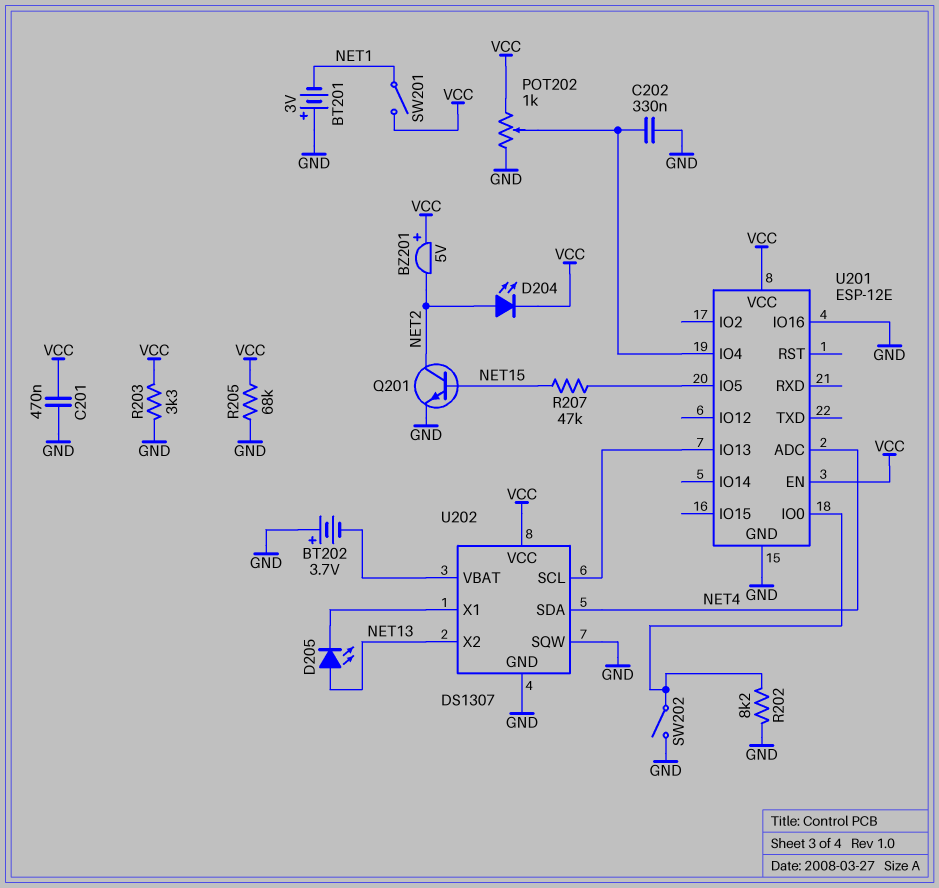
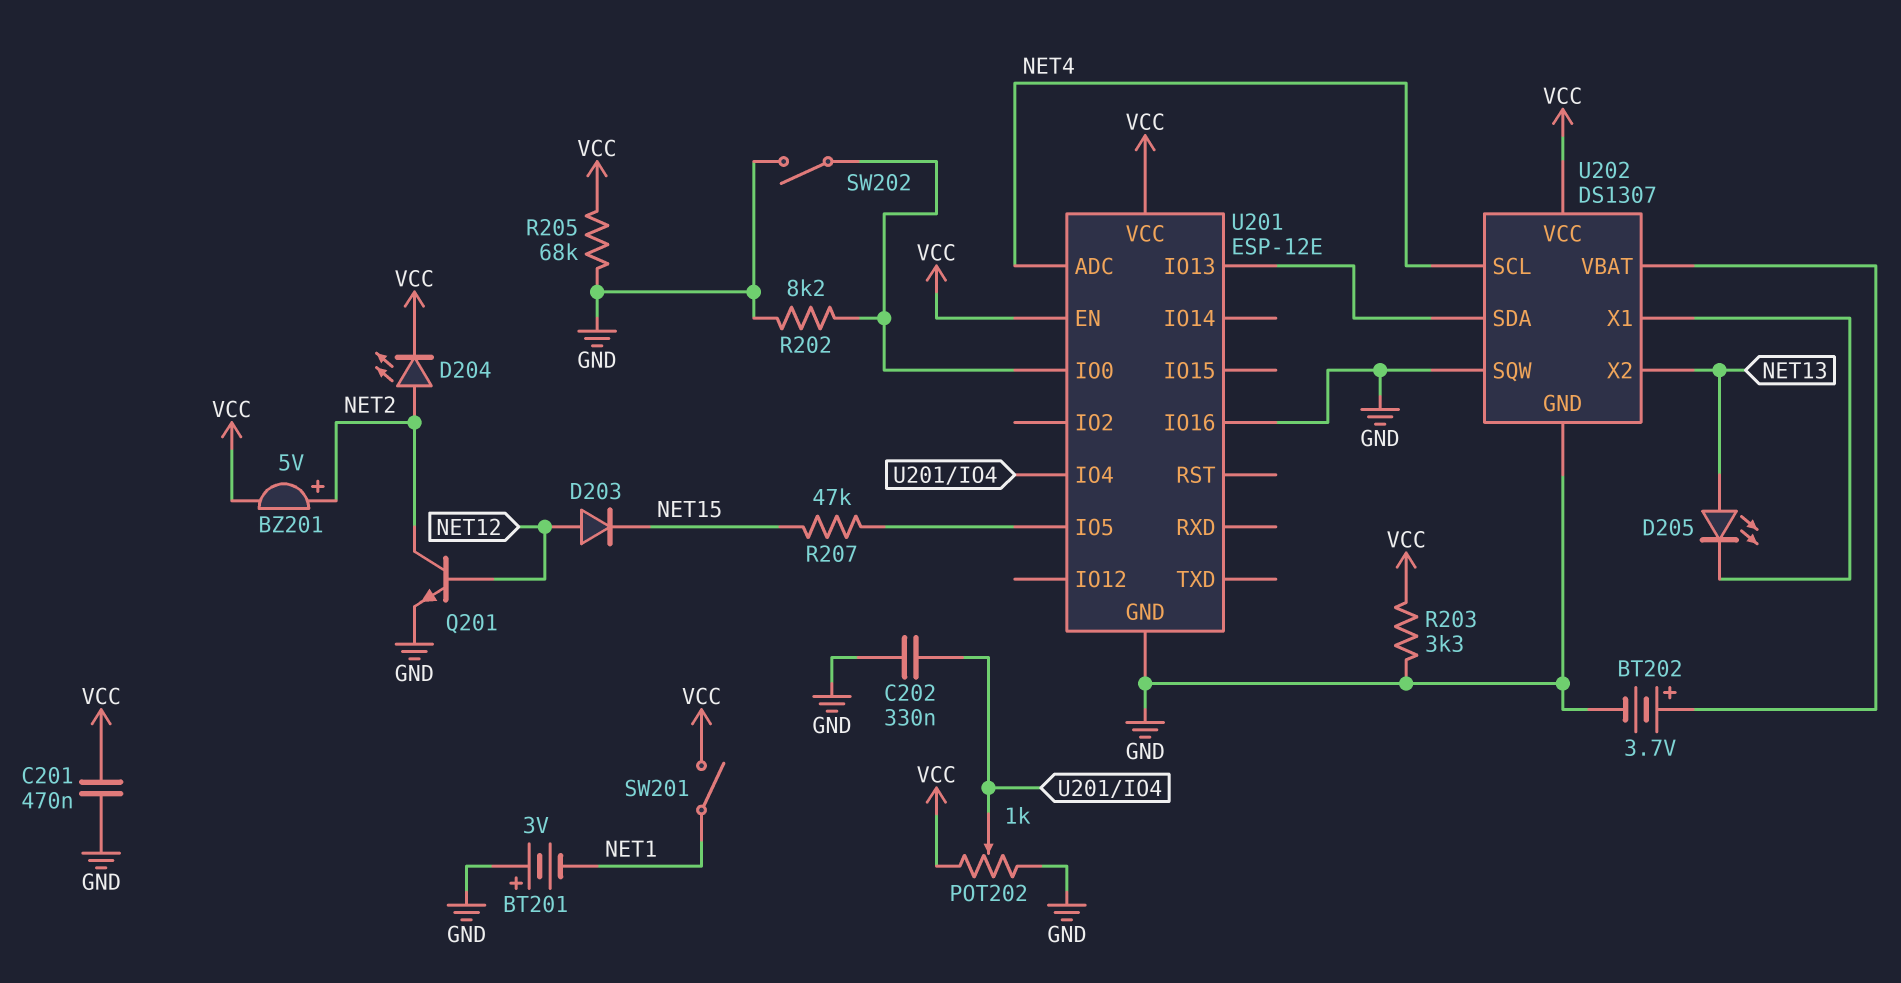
BT202: 3.7V (plus GND, minus U202/VBAT) -> 3.7V (plus U202/VBAT, minus GND)
BZ201: buzzer 5V (plus VCC, minus NET2) -> buzzer 5V (plus NET2, minus VCC)
D203: none -> diode (A NET12, K NET15)
Q201: NPN (B NET15, C NET2, E GND) -> NPN (B NET12, C NET2, E GND)
U202 pin SCL: U201/IO13 -> NET4
U202 pin SDA: NET4 -> U201/IO13

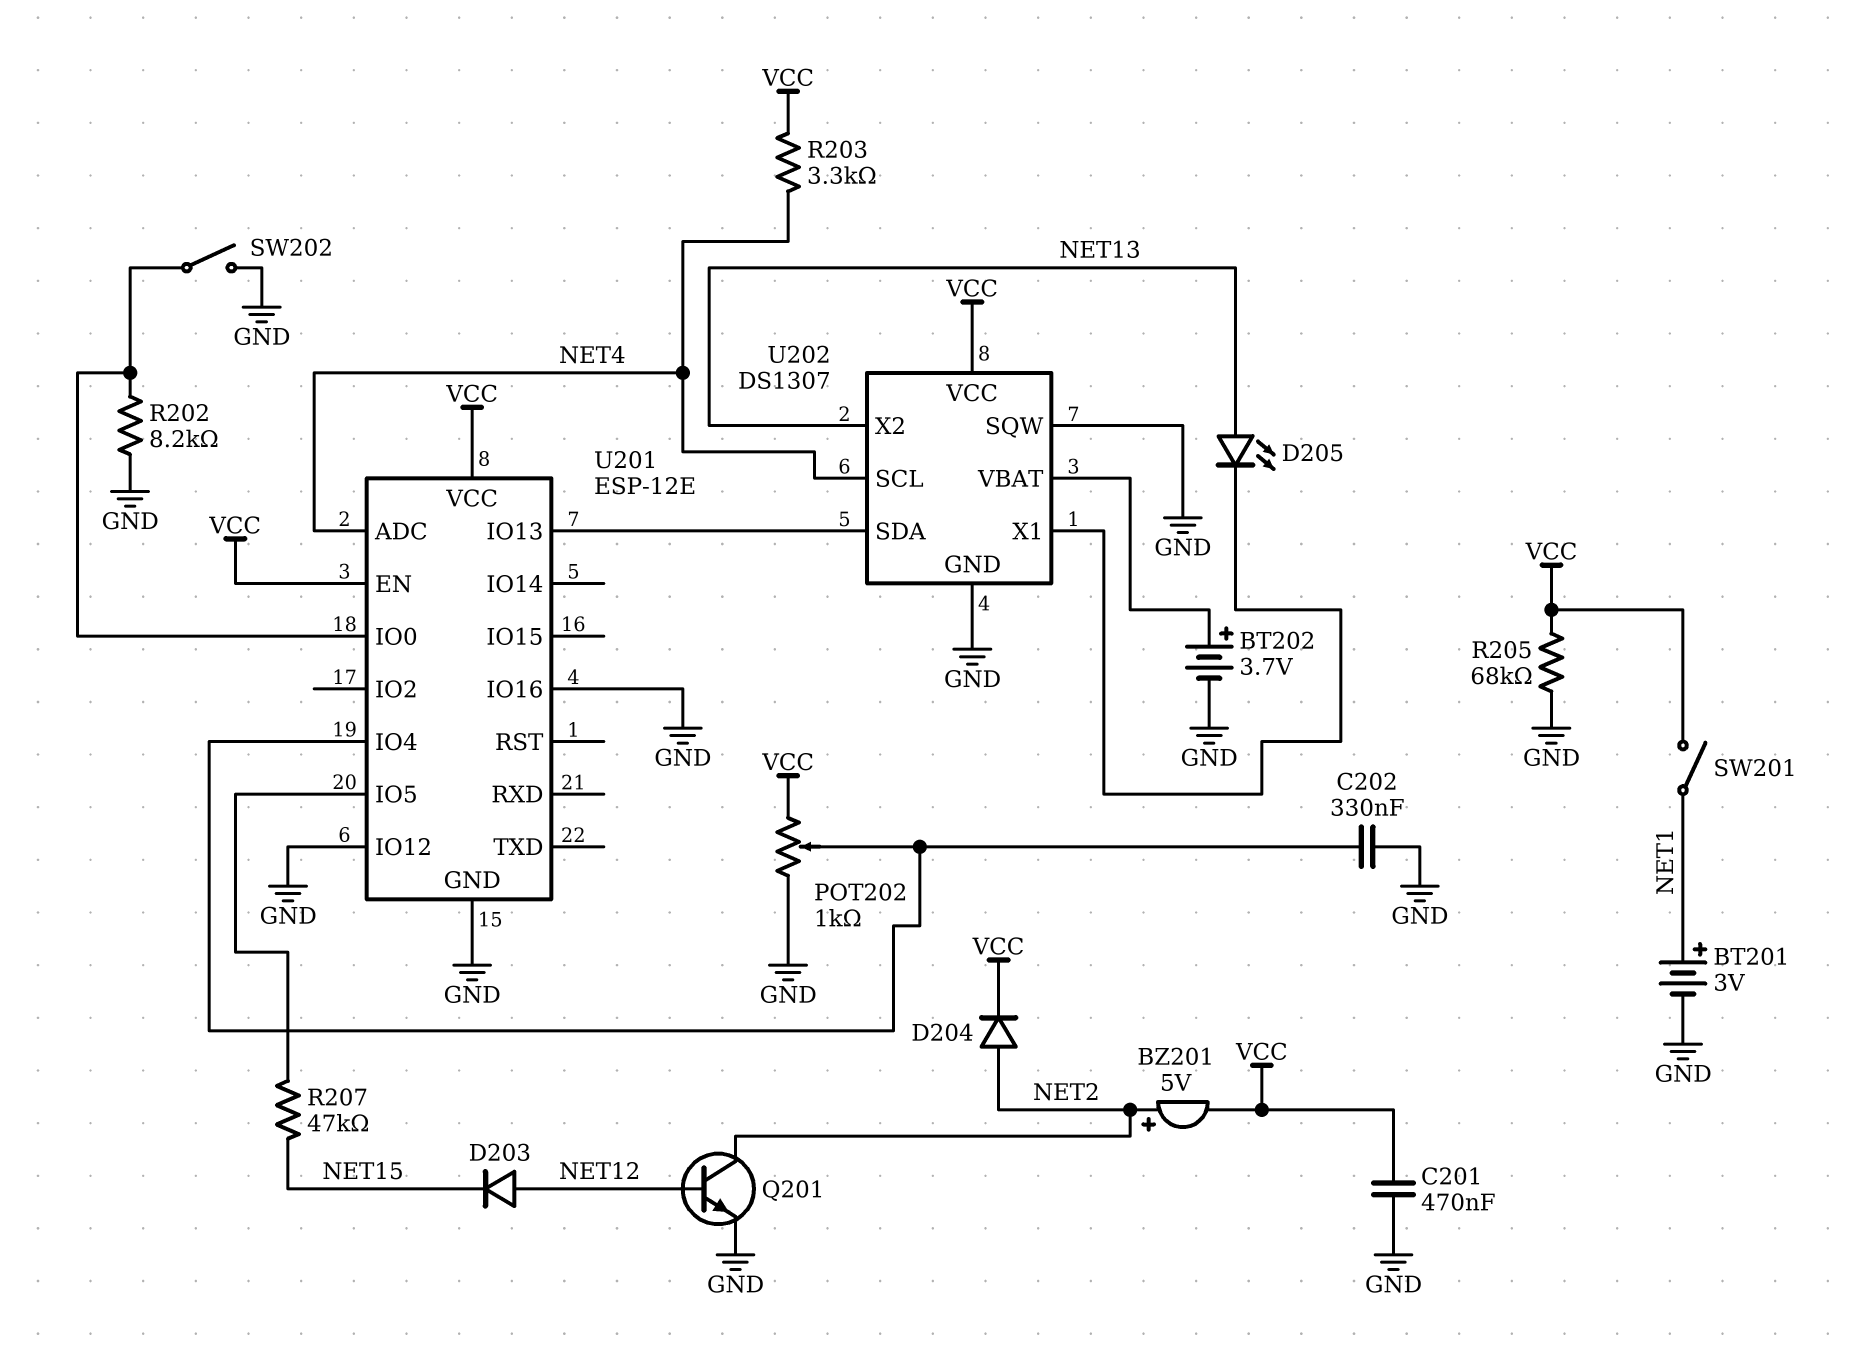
BT201: 3V (plus GND, minus NET1) -> 3V (plus NET1, minus GND)
D204: LED (A NET2, K VCC) -> diode (A NET2, K VCC)
R203: 3.3k (GND, VCC) -> 3.3k (NET4, VCC)
U201 pin IO12: none -> GND

